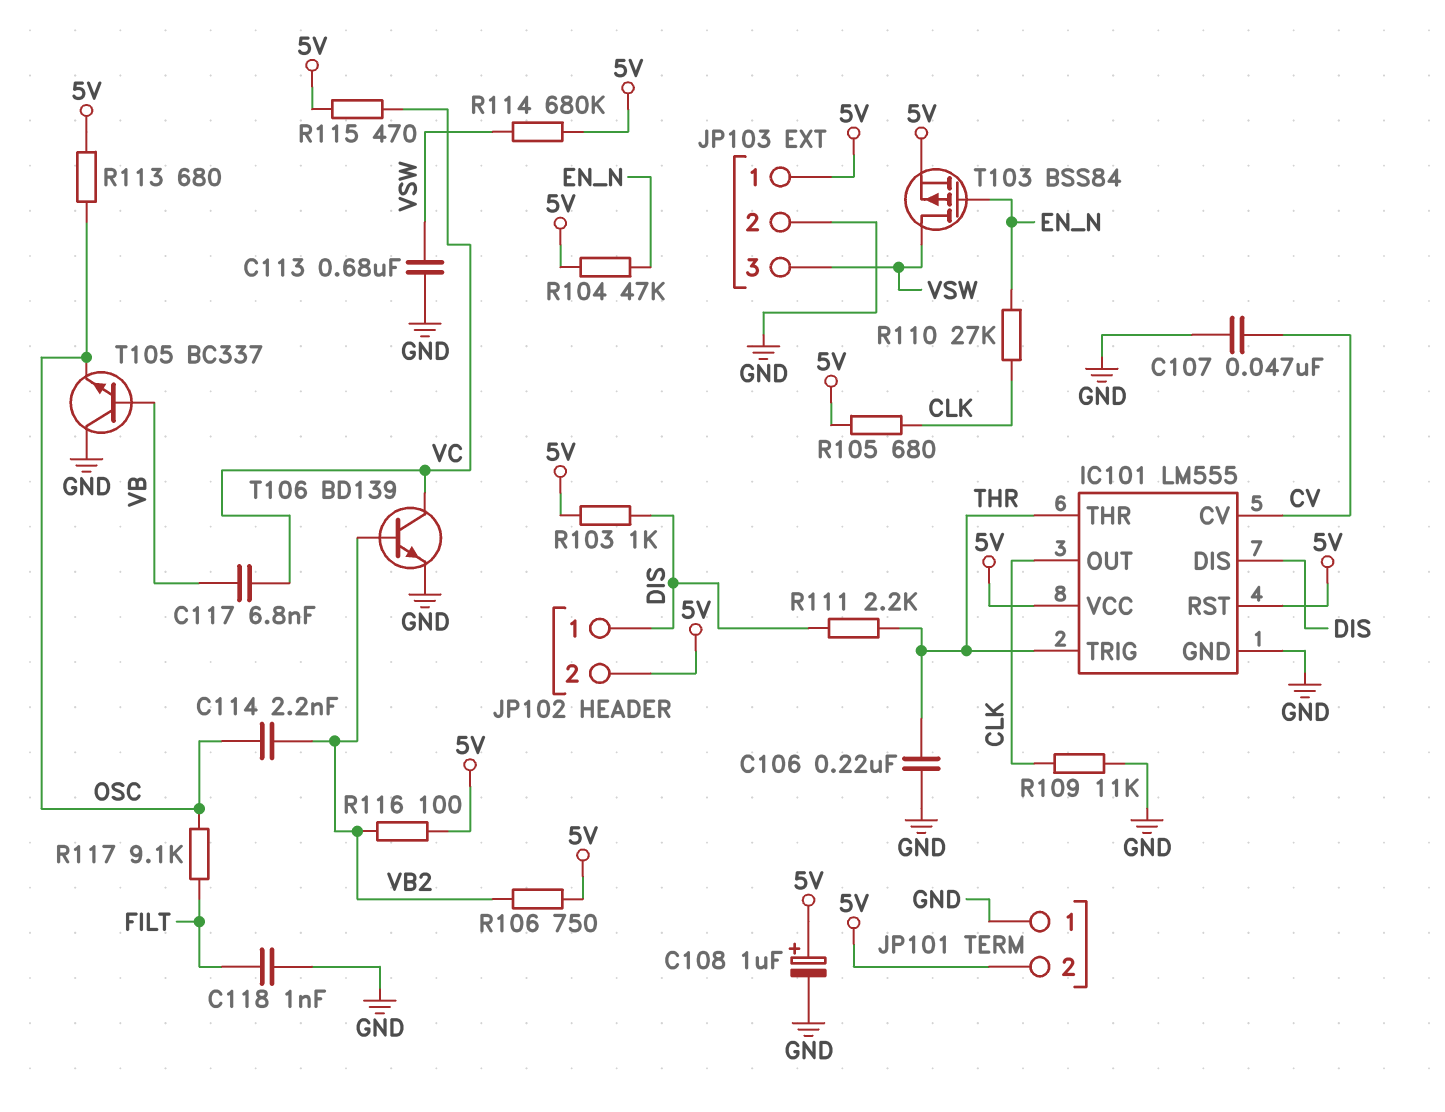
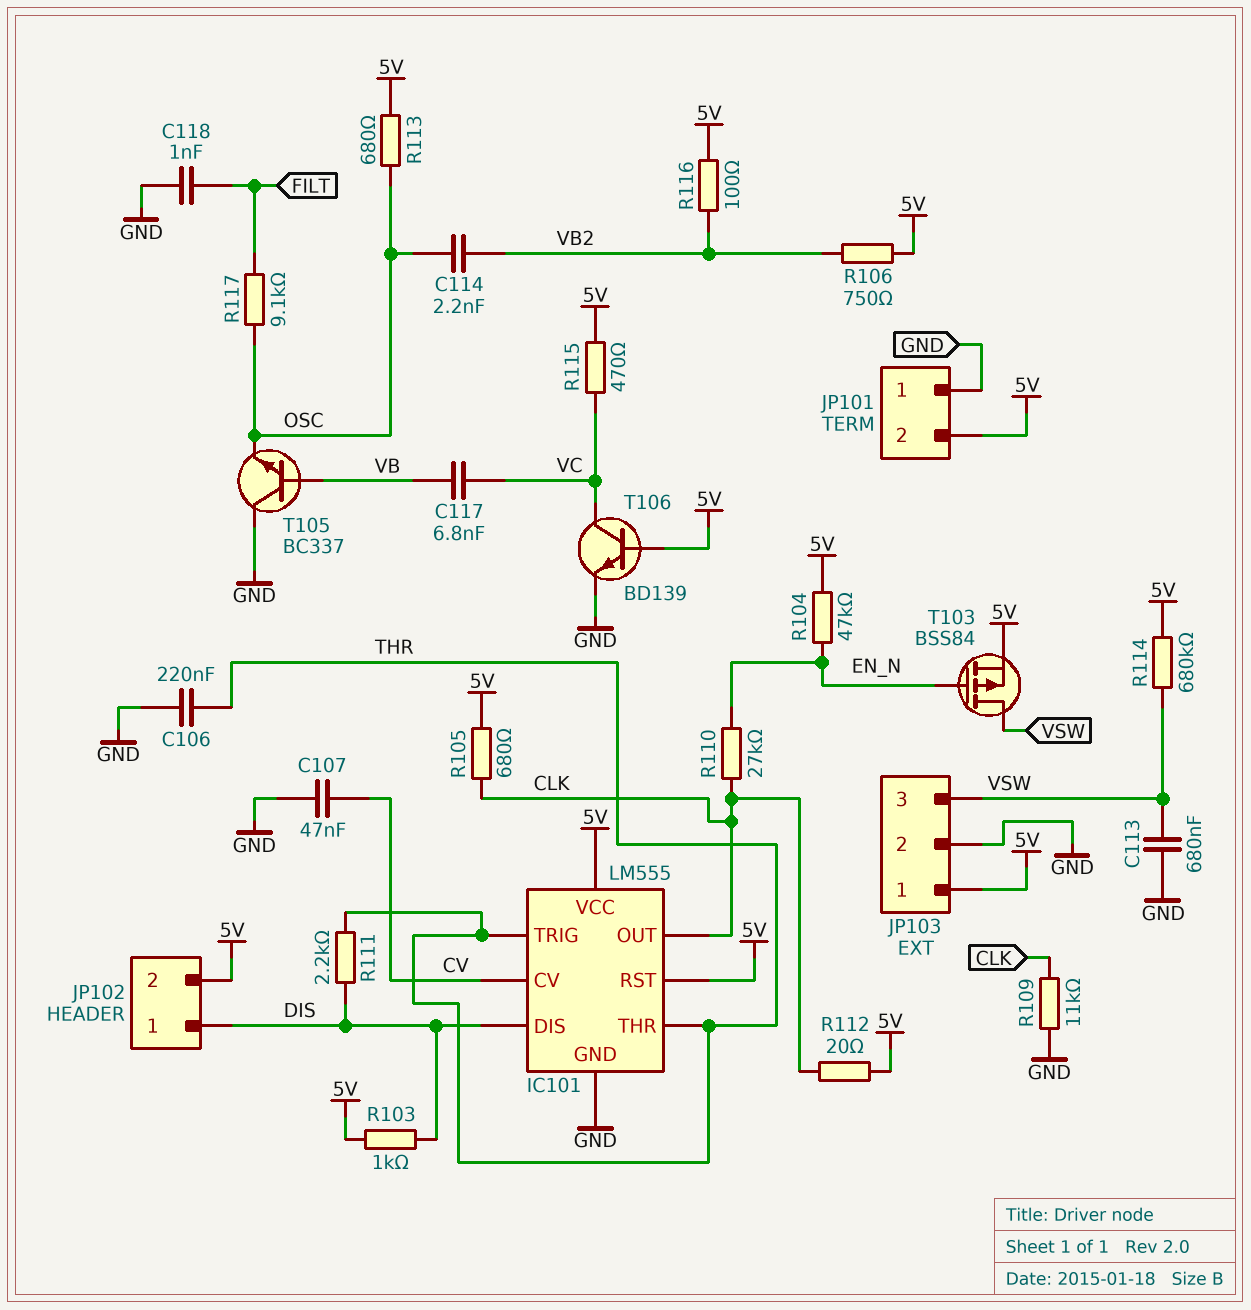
C108: 1uF (plus 5V, minus GND) -> none
R112: none -> 20 (5V, CLK)
T106: NPN BD139 (B VB2, C VC, E GND) -> NPN BD139 (B 5V, C VC, E GND)

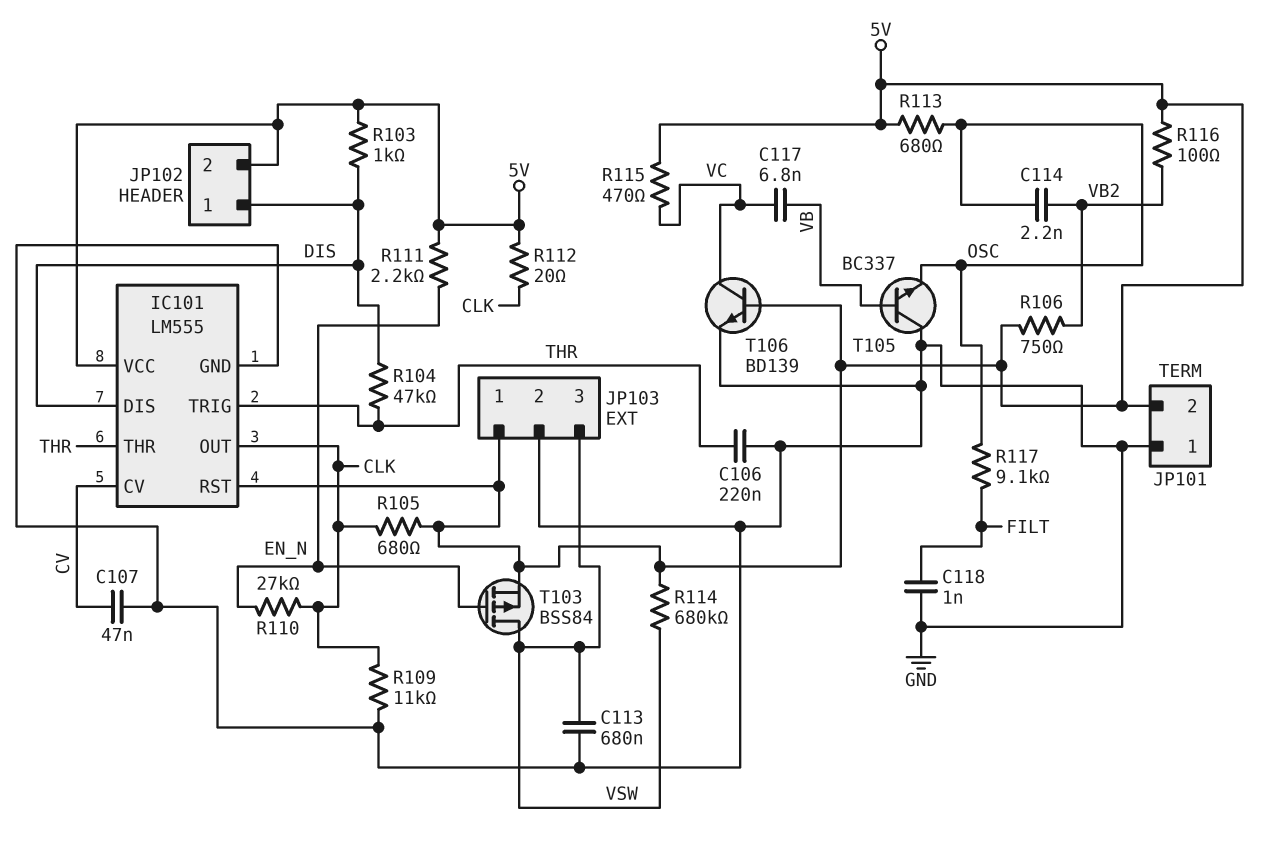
R104: 47k (5V, EN_N) -> 47k (DIS, THR)
R111: 2.2k (DIS, THR) -> 2.2k (5V, EN_N)

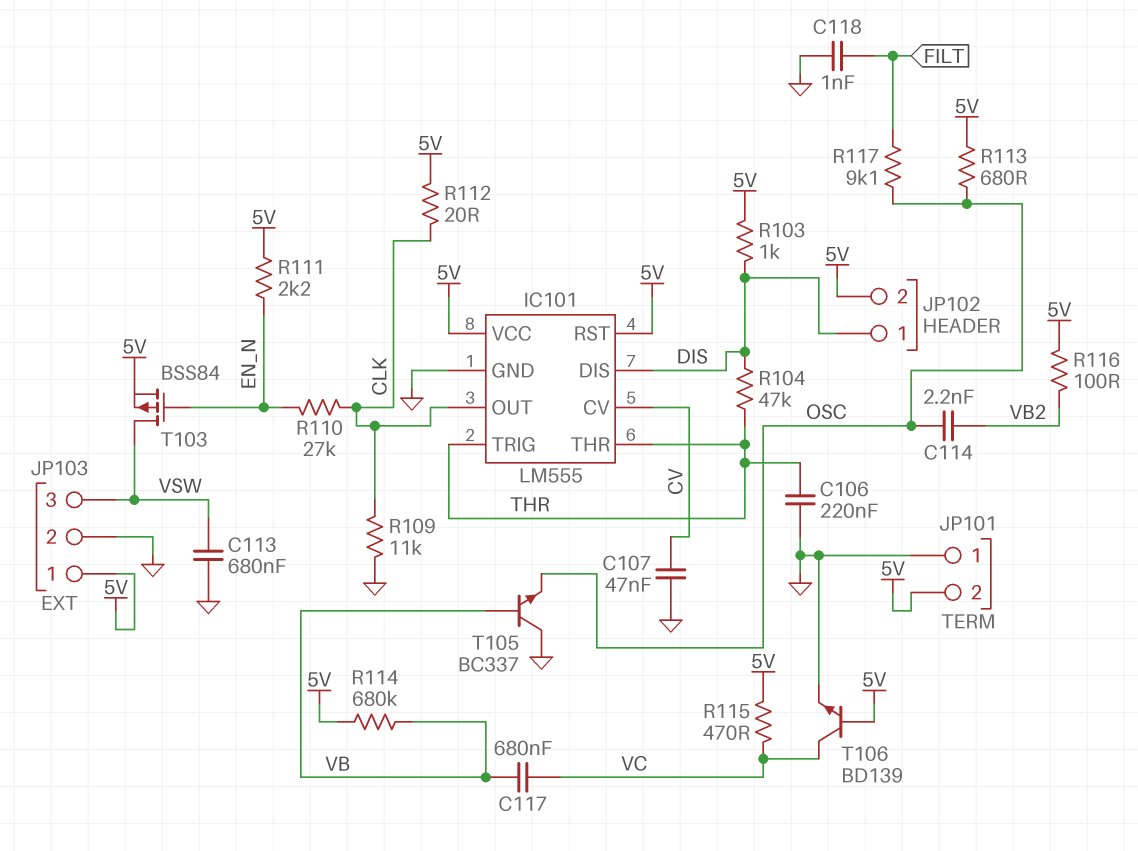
C117: 6.8nF (VB, VC) -> 680nF (VB, VC)
R105: 680 (5V, CLK) -> none
R106: 750 (5V, VB2) -> none
R114: 680k (5V, VSW) -> 680k (5V, VB)

